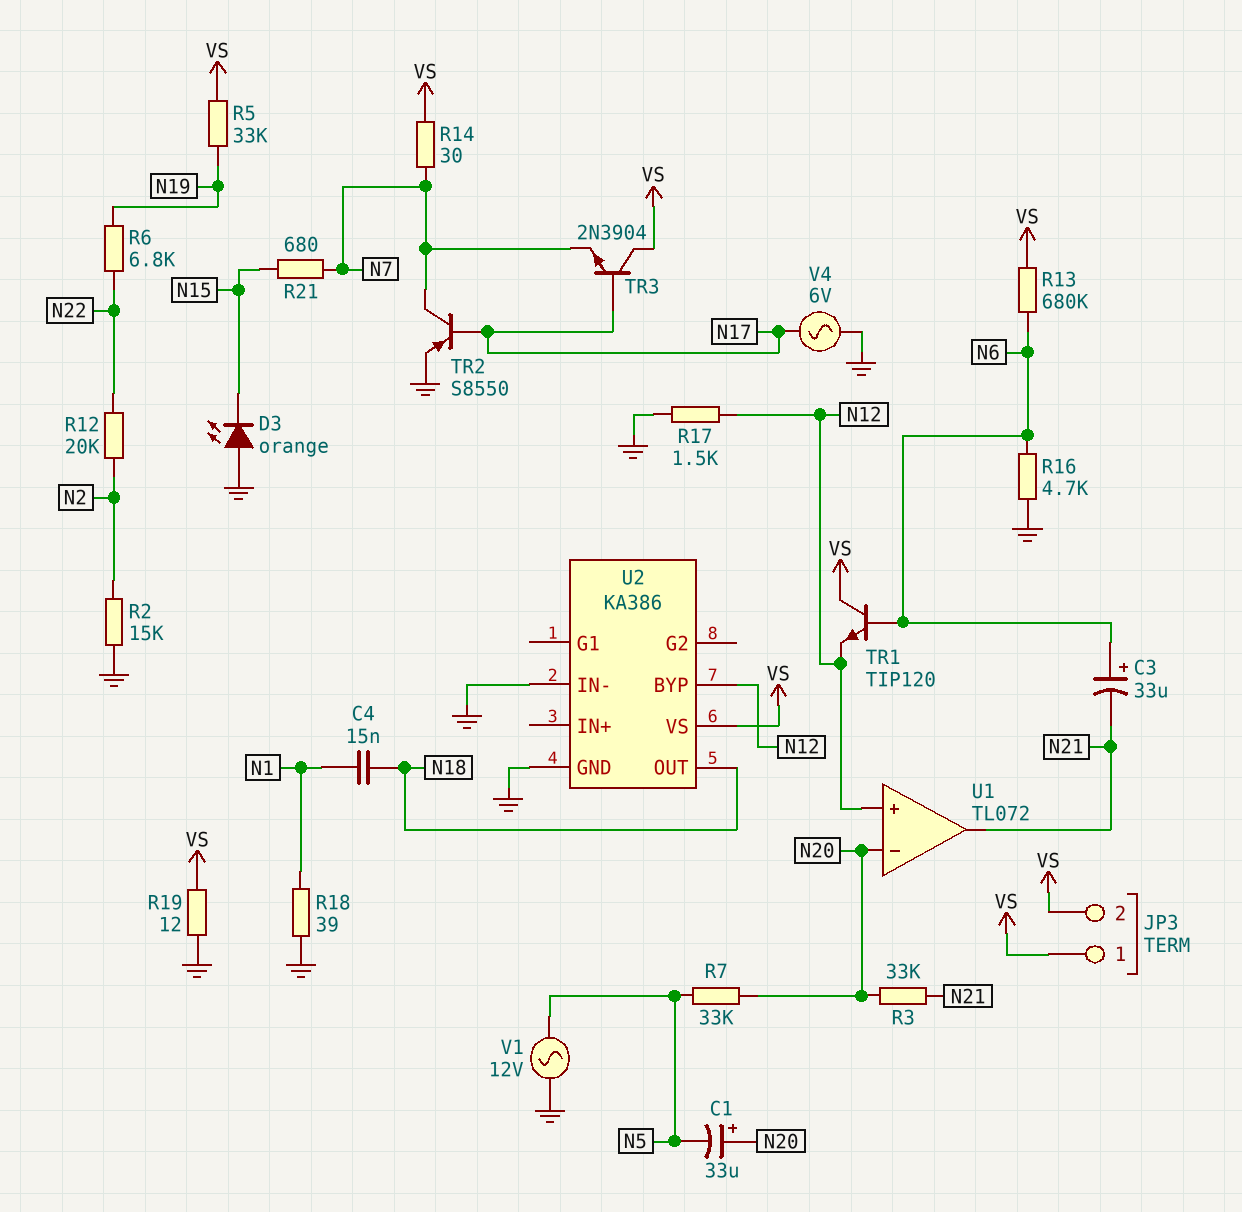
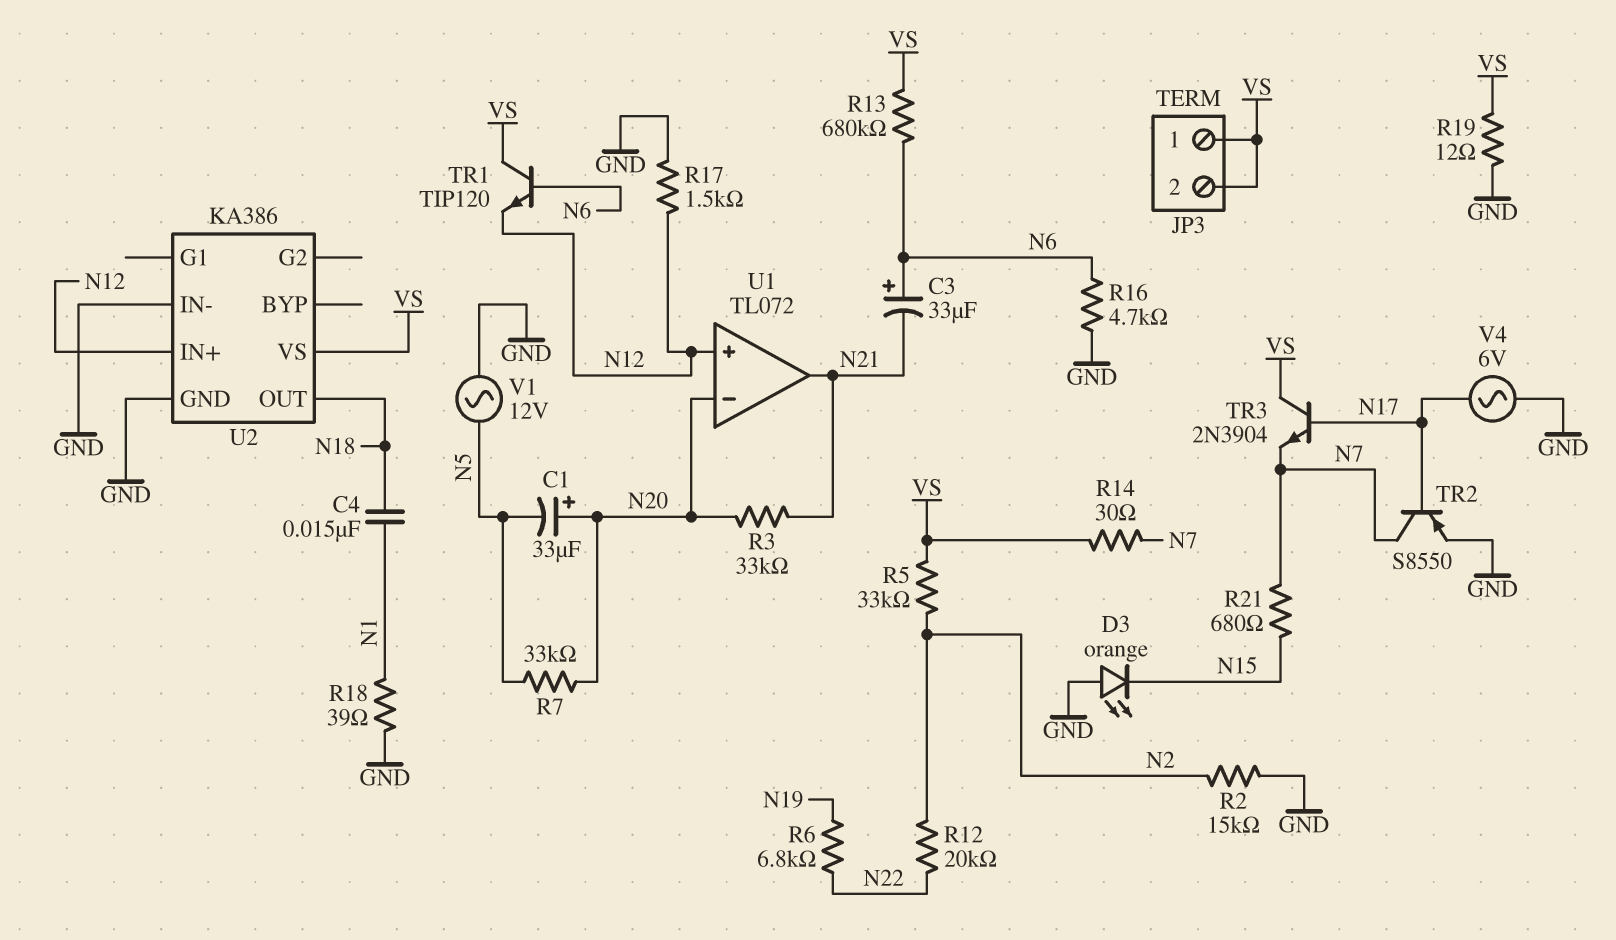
R5: 33k (N19, VS) -> 33k (N2, VS)
U2 pin BYP: N12 -> none
U2 pin IN+: none -> N12

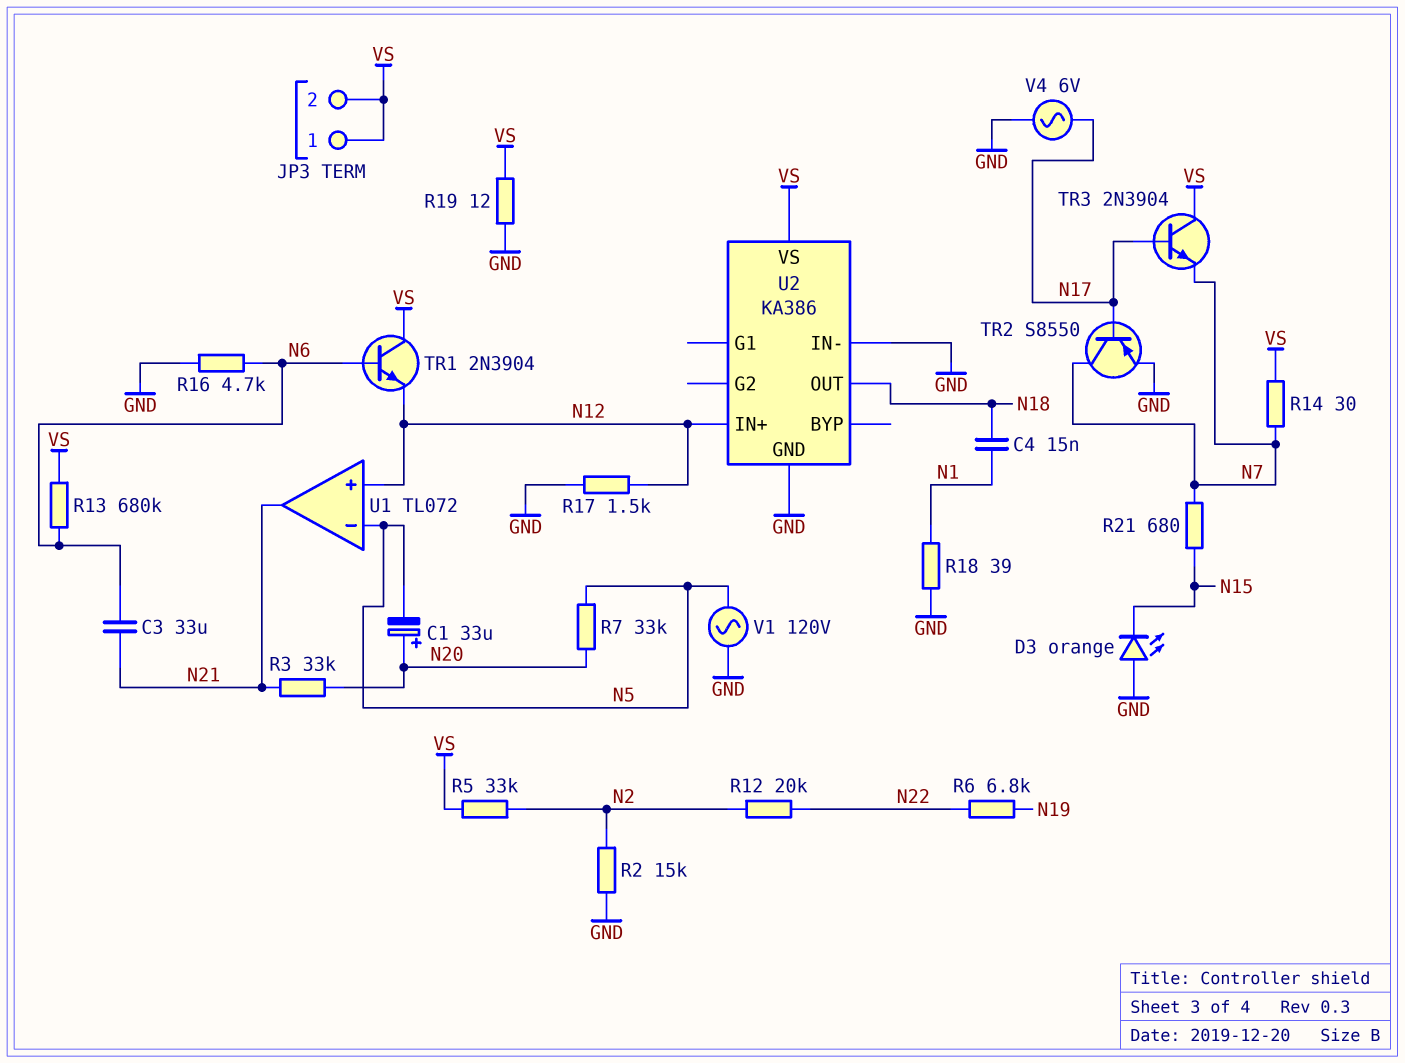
C3: 33uF (plus N6, minus N21) -> 33uF (N6, N21)
TR1: NPN TIP120 (B N6, C VS, E N12) -> NPN 2N3904 (B N6, C VS, E N12)
U1 pin in-: N20 -> N5
V1: AC 12V (GND, N5) -> AC 120V (GND, N5)

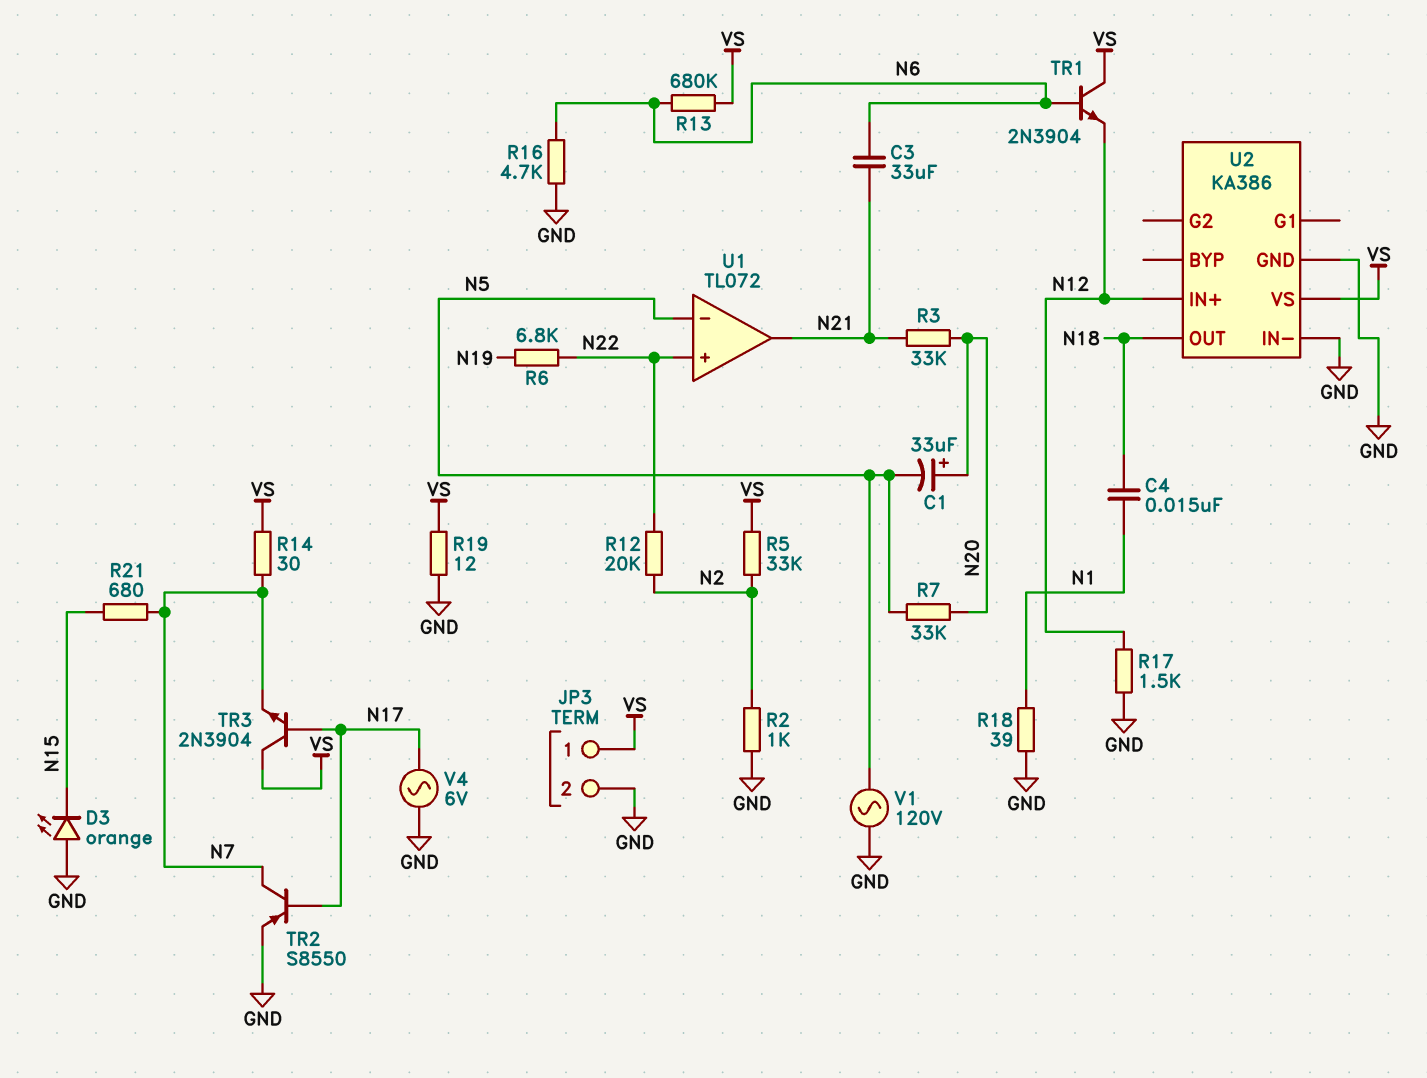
JP3 pin 2: VS -> GND
R2: 15k (GND, N2) -> 1k (GND, N2)
U1 pin in+: N12 -> N22

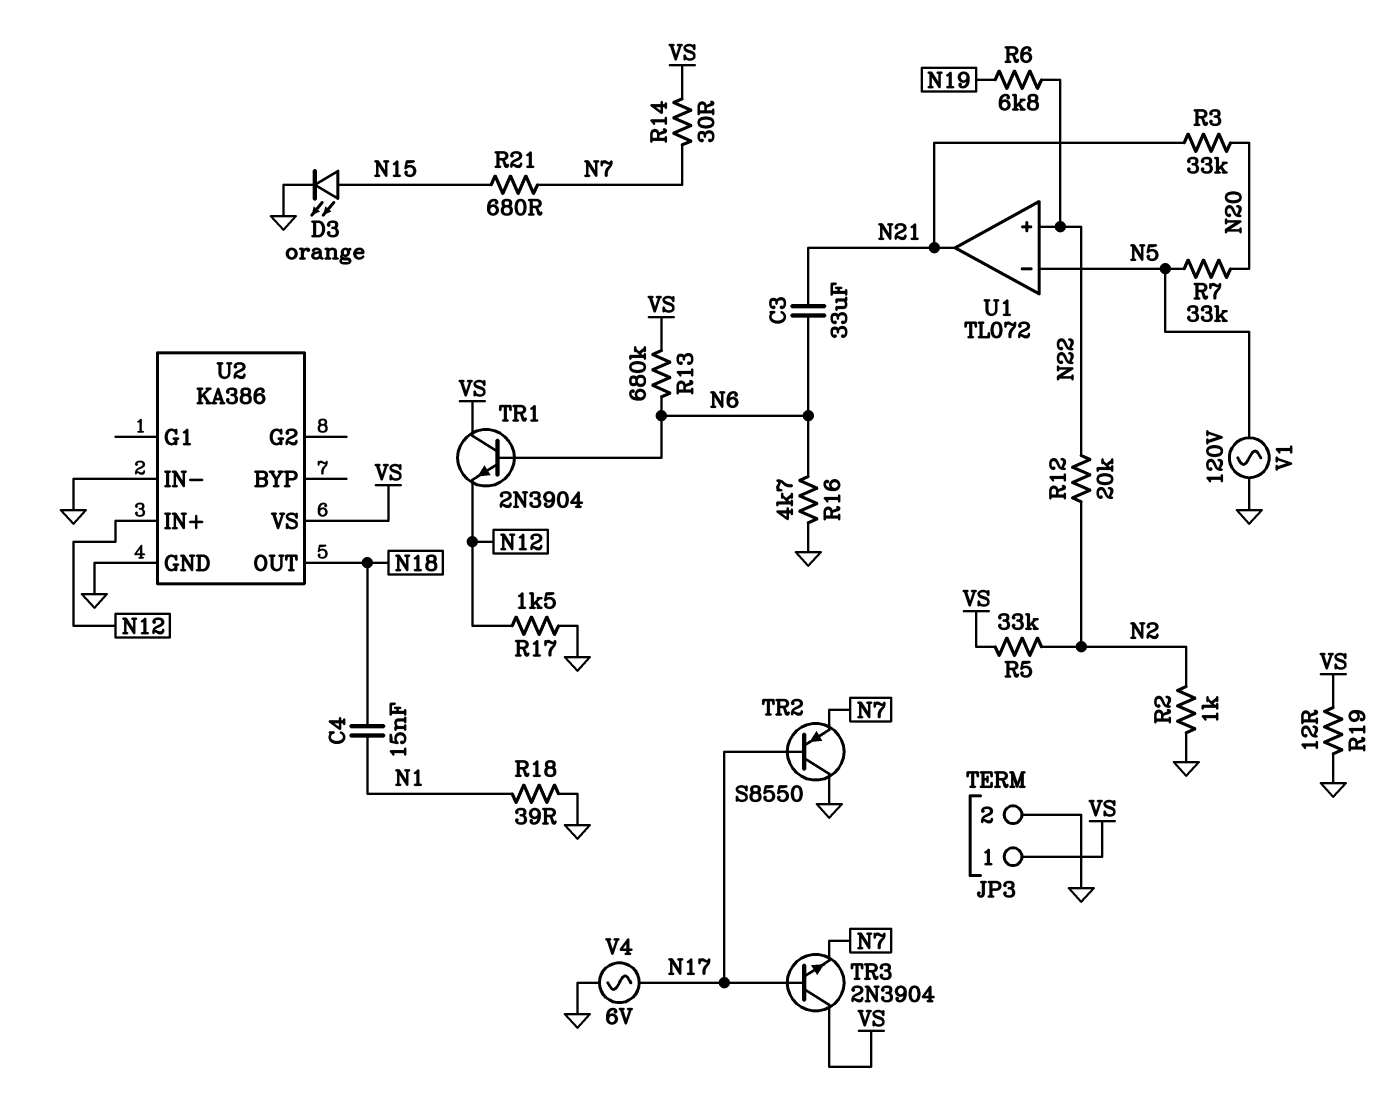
C1: 33uF (plus N20, minus N5) -> none
D3: LED orange (A GND, K N15) -> LED orange (A N15, K GND)
TR2: PNP S8550 (B N17, C N7, E GND) -> PNP S8550 (B N17, C GND, E N7)

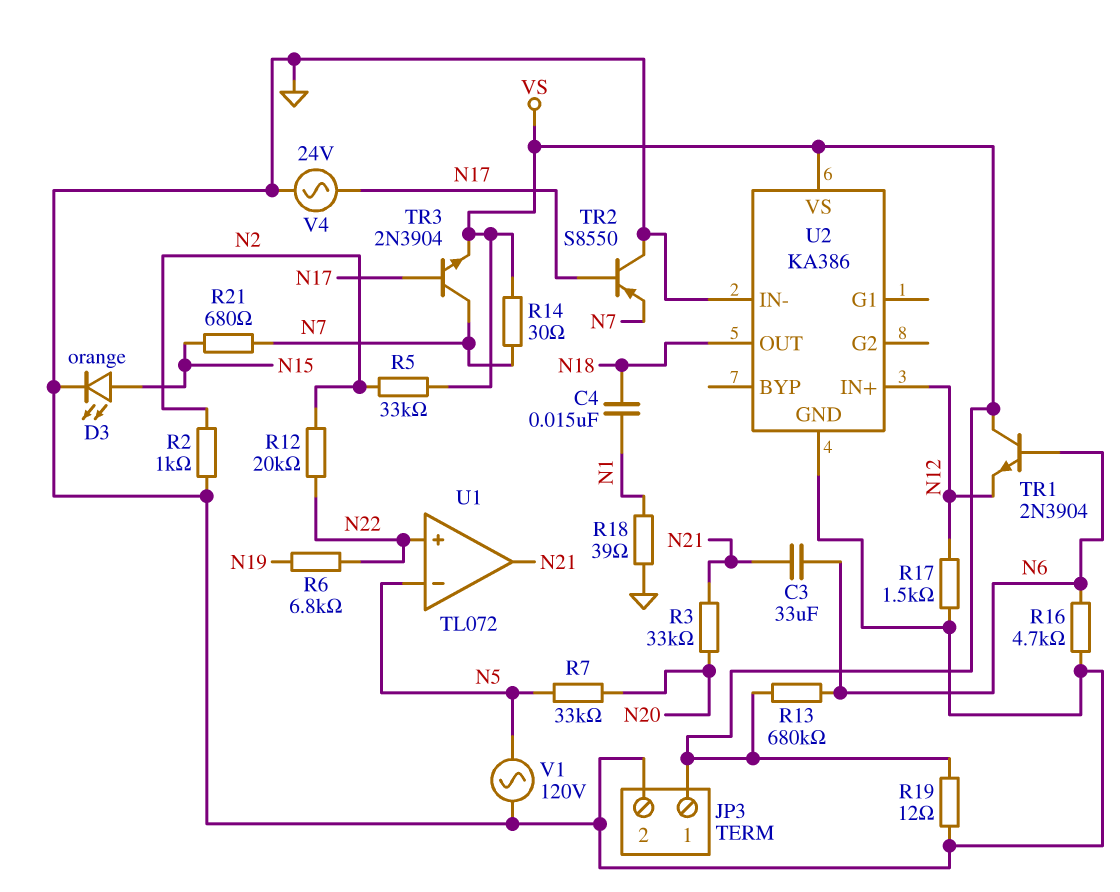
TR3: NPN 2N3904 (B N17, C VS, E N7) -> NPN 2N3904 (B N17, C N7, E VS)
V4: AC 6V (GND, N17) -> AC 24V (GND, N17)

